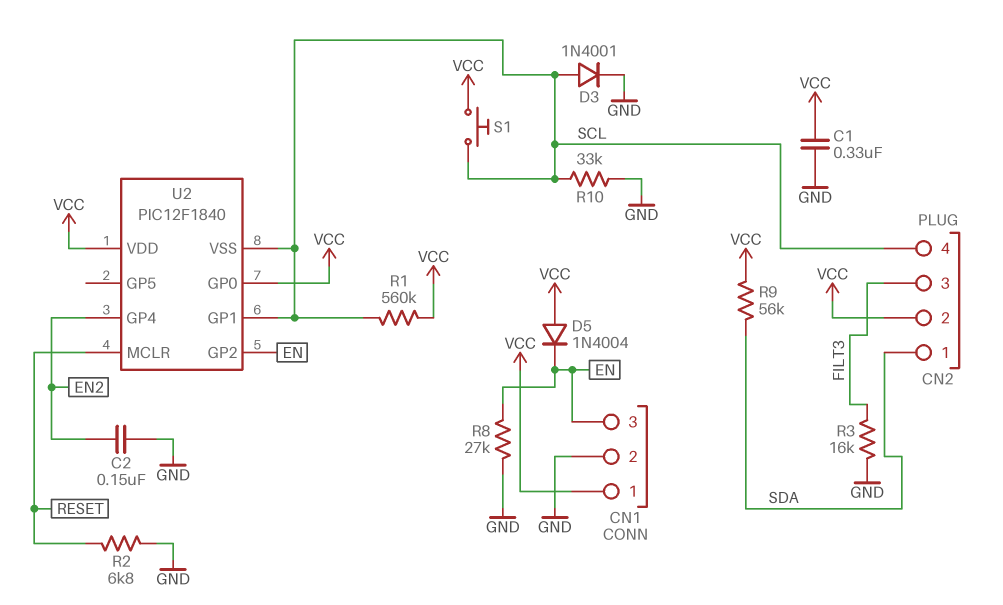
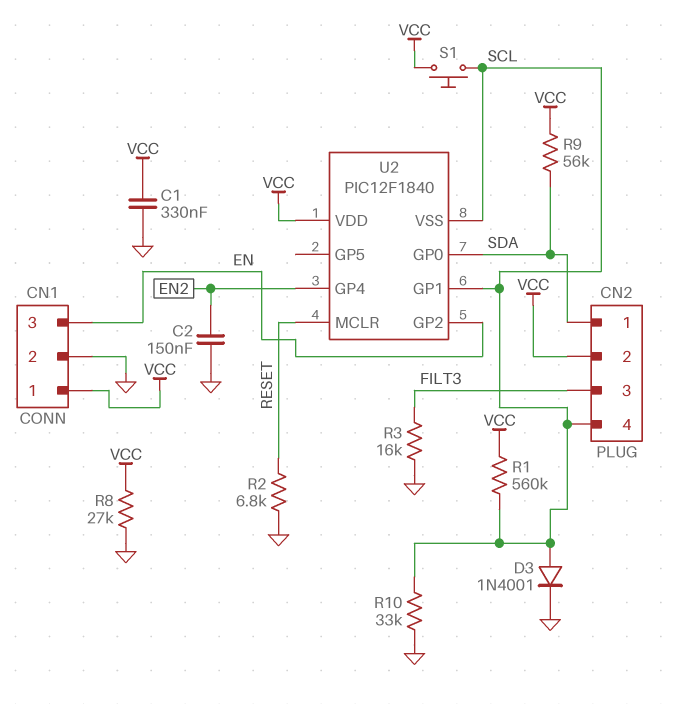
D5: diode 1N4004 (A VCC, K EN) -> none
R8: 27k (EN, GND) -> 27k (GND, VCC)
U2 pin GP0: VCC -> SDA

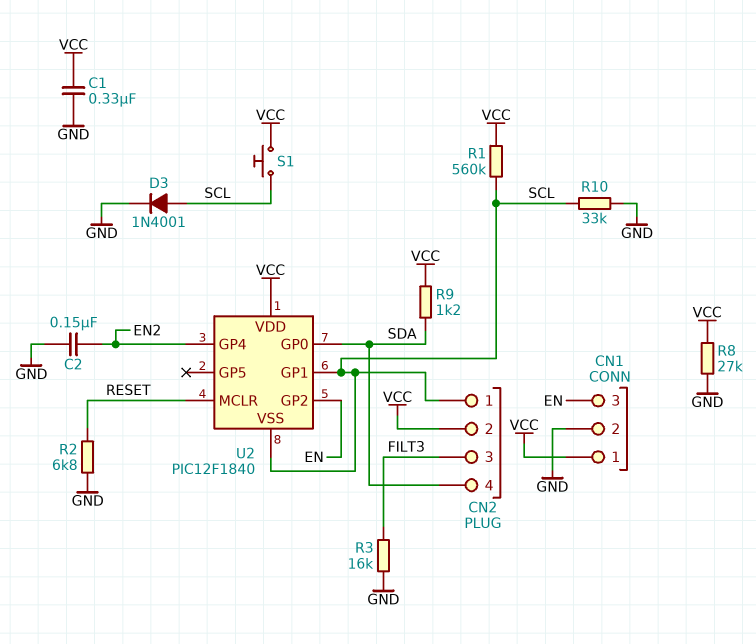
CN2 pin 1: SDA -> SCL
CN2 pin 4: SCL -> SDA
R9: 56k (SDA, VCC) -> 1.2k (SDA, VCC)

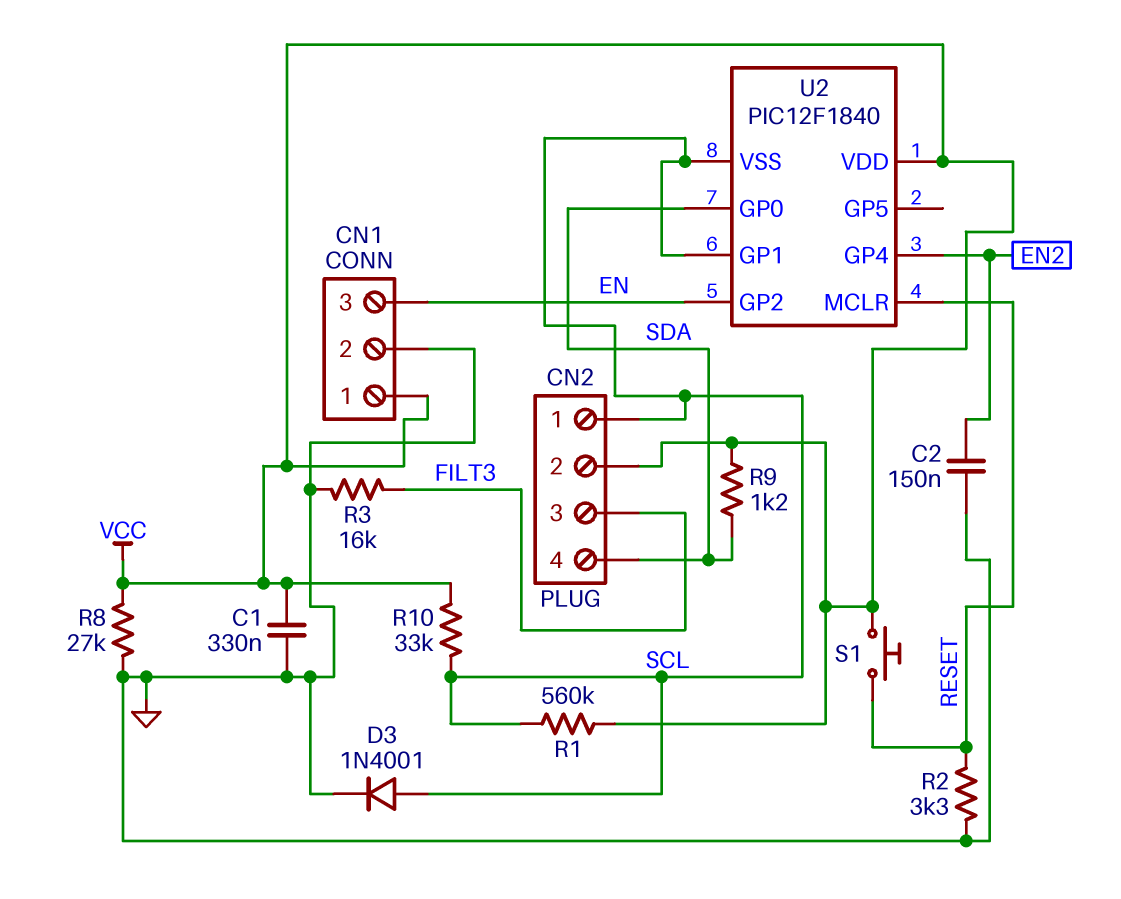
R2: 6.8k (GND, RESET) -> 3.3k (GND, RESET)
R10: 33k (GND, SCL) -> 33k (SCL, VCC)
S1: button (SCL, VCC) -> button (RESET, VCC)

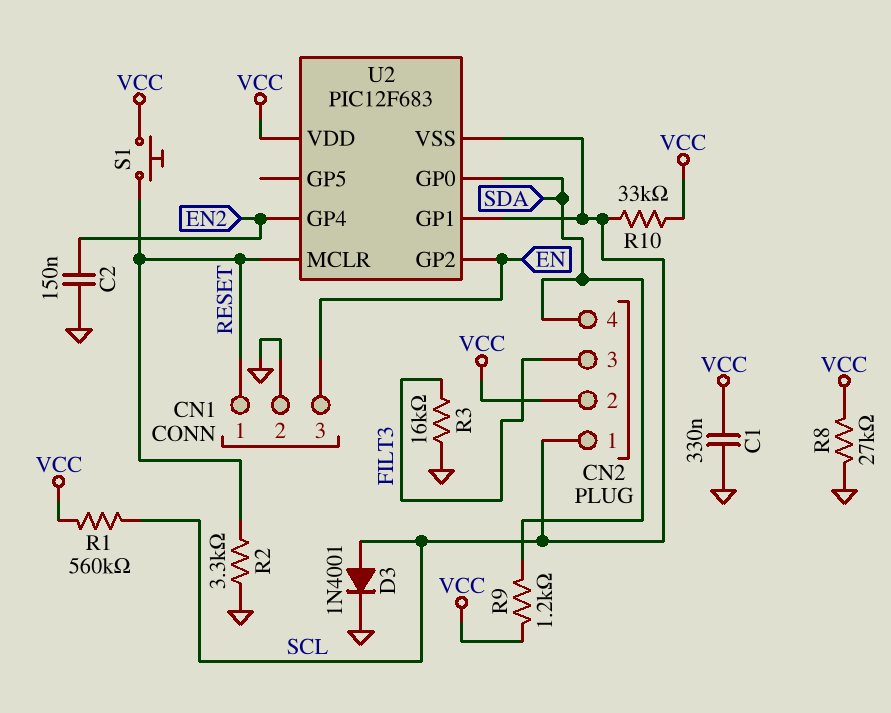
CN1 pin 1: VCC -> RESET
U2: PIC12F1840 -> PIC12F683

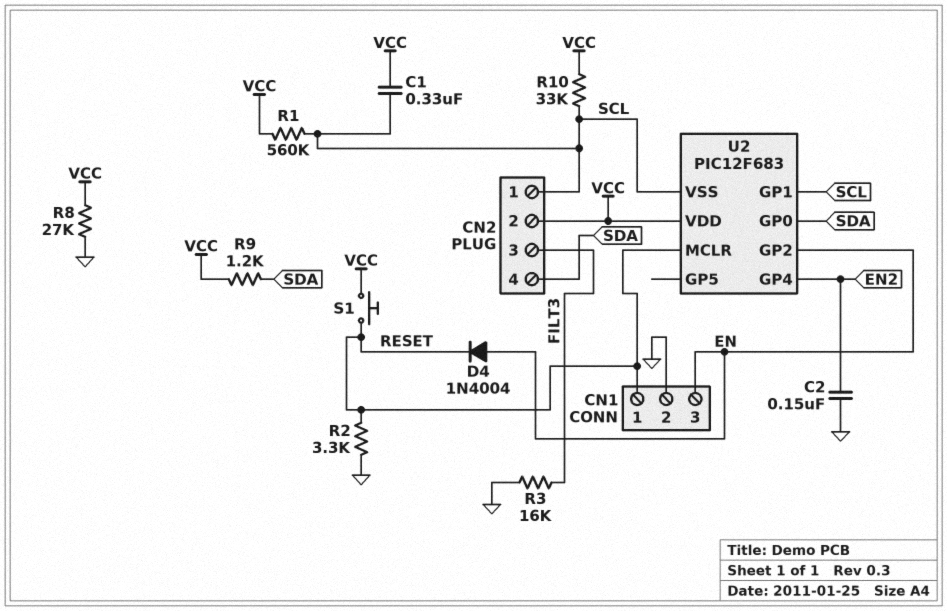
C1: 330nF (GND, VCC) -> 330nF (SCL, VCC)
D3: diode 1N4001 (A SCL, K GND) -> none
D4: none -> diode 1N4004 (A EN, K RESET)

